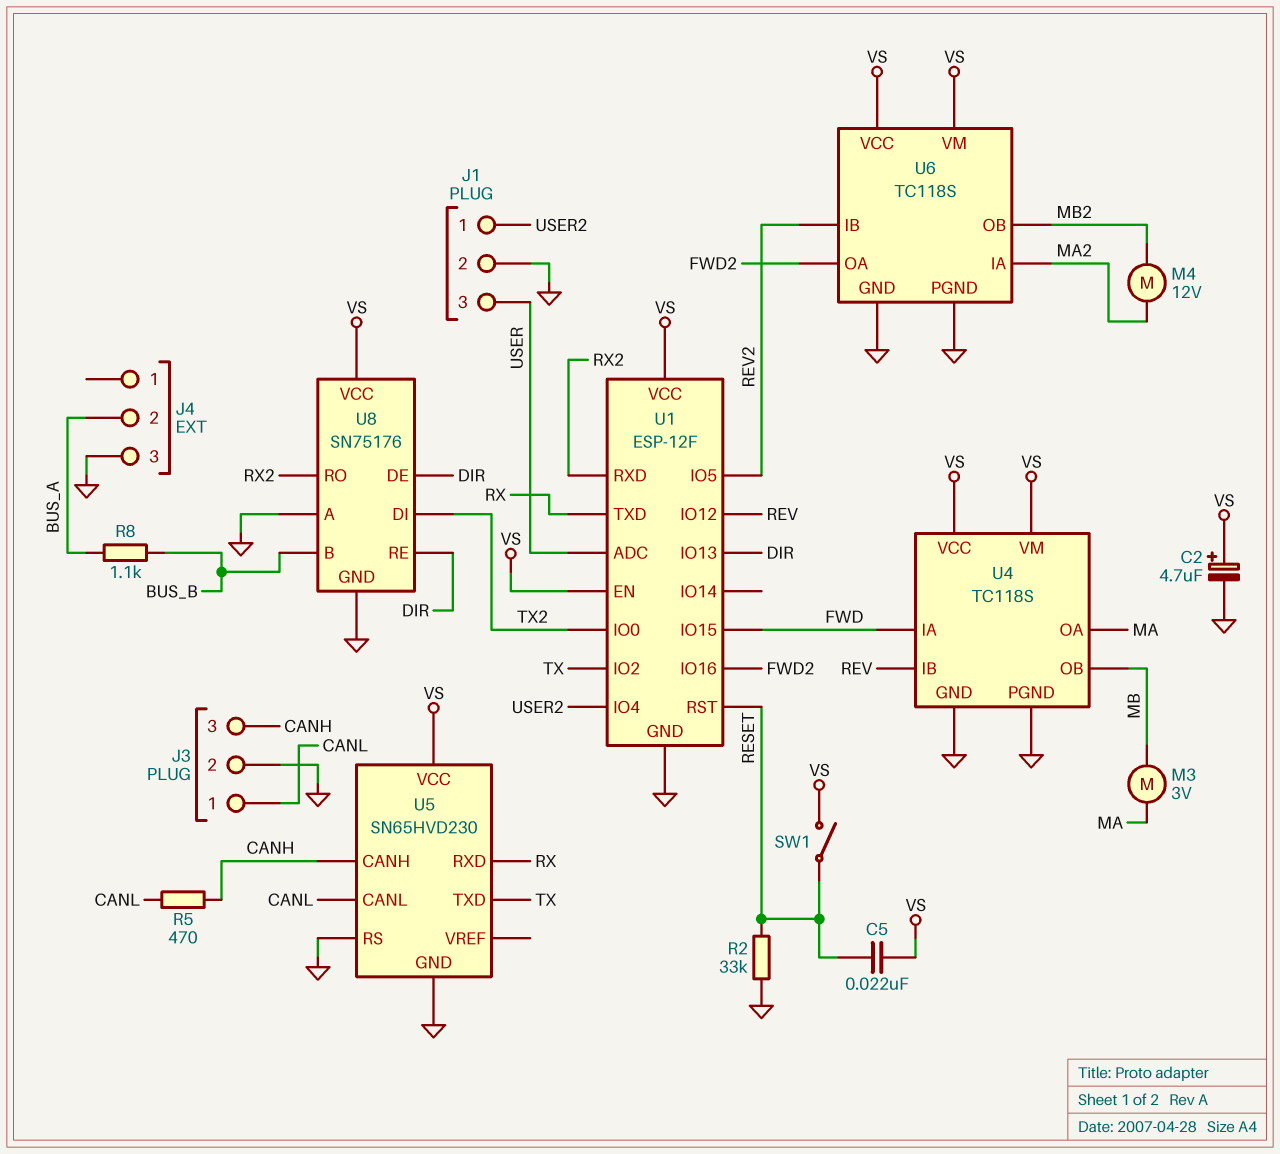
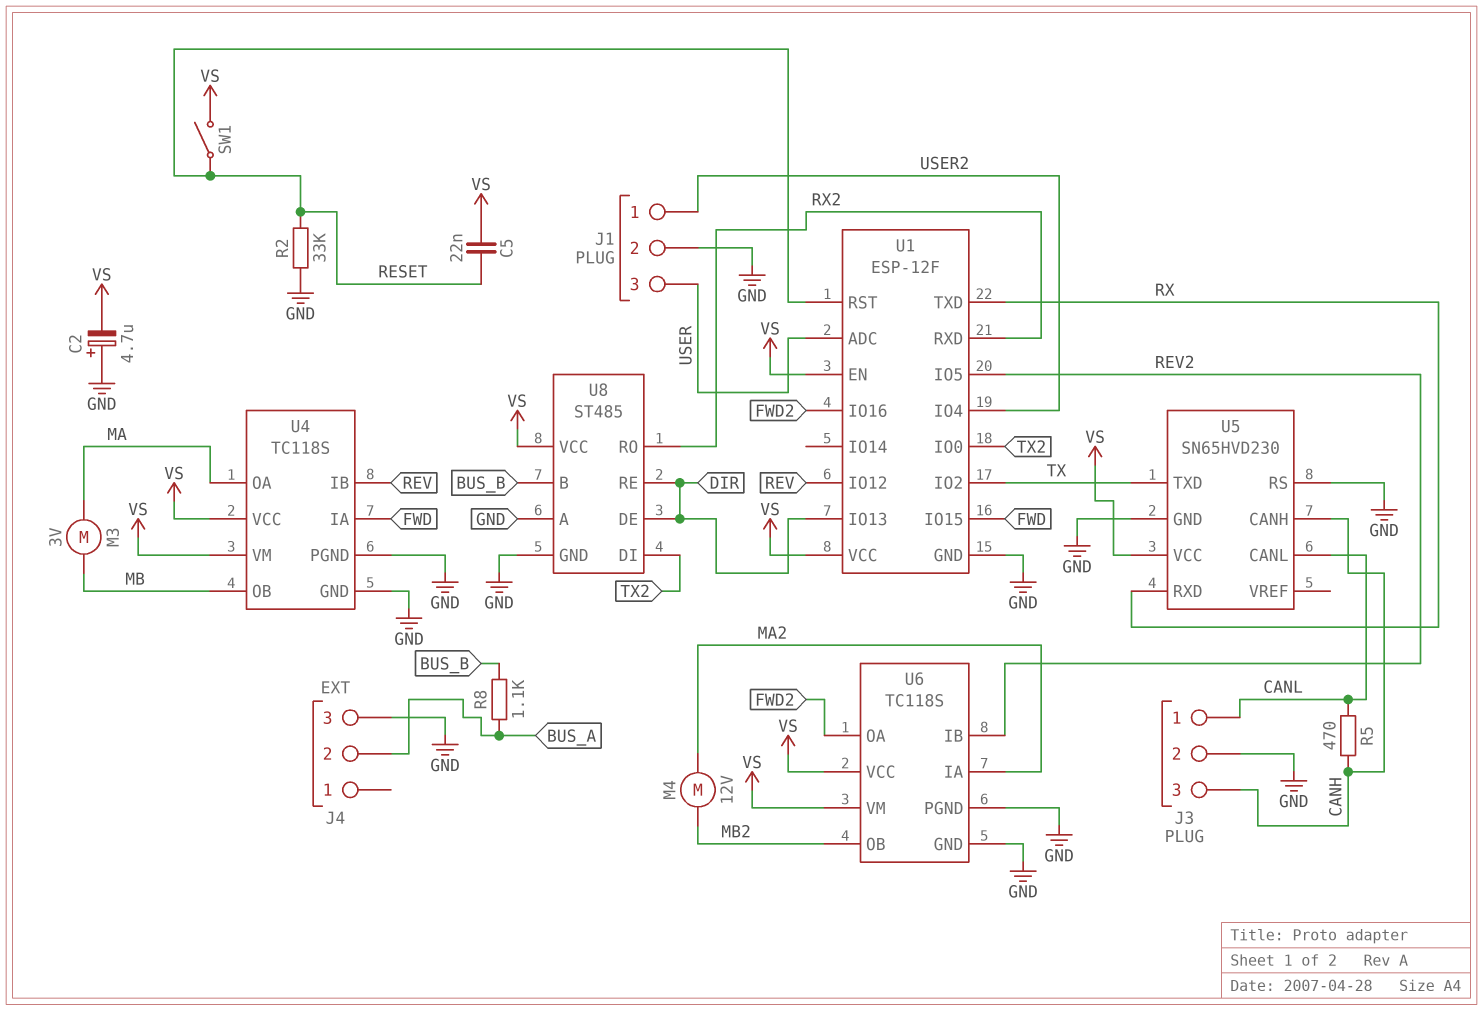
C2: 4.7uF (plus VS, minus GND) -> 4.7uF (plus GND, minus VS)
U8: SN75176 -> ST485

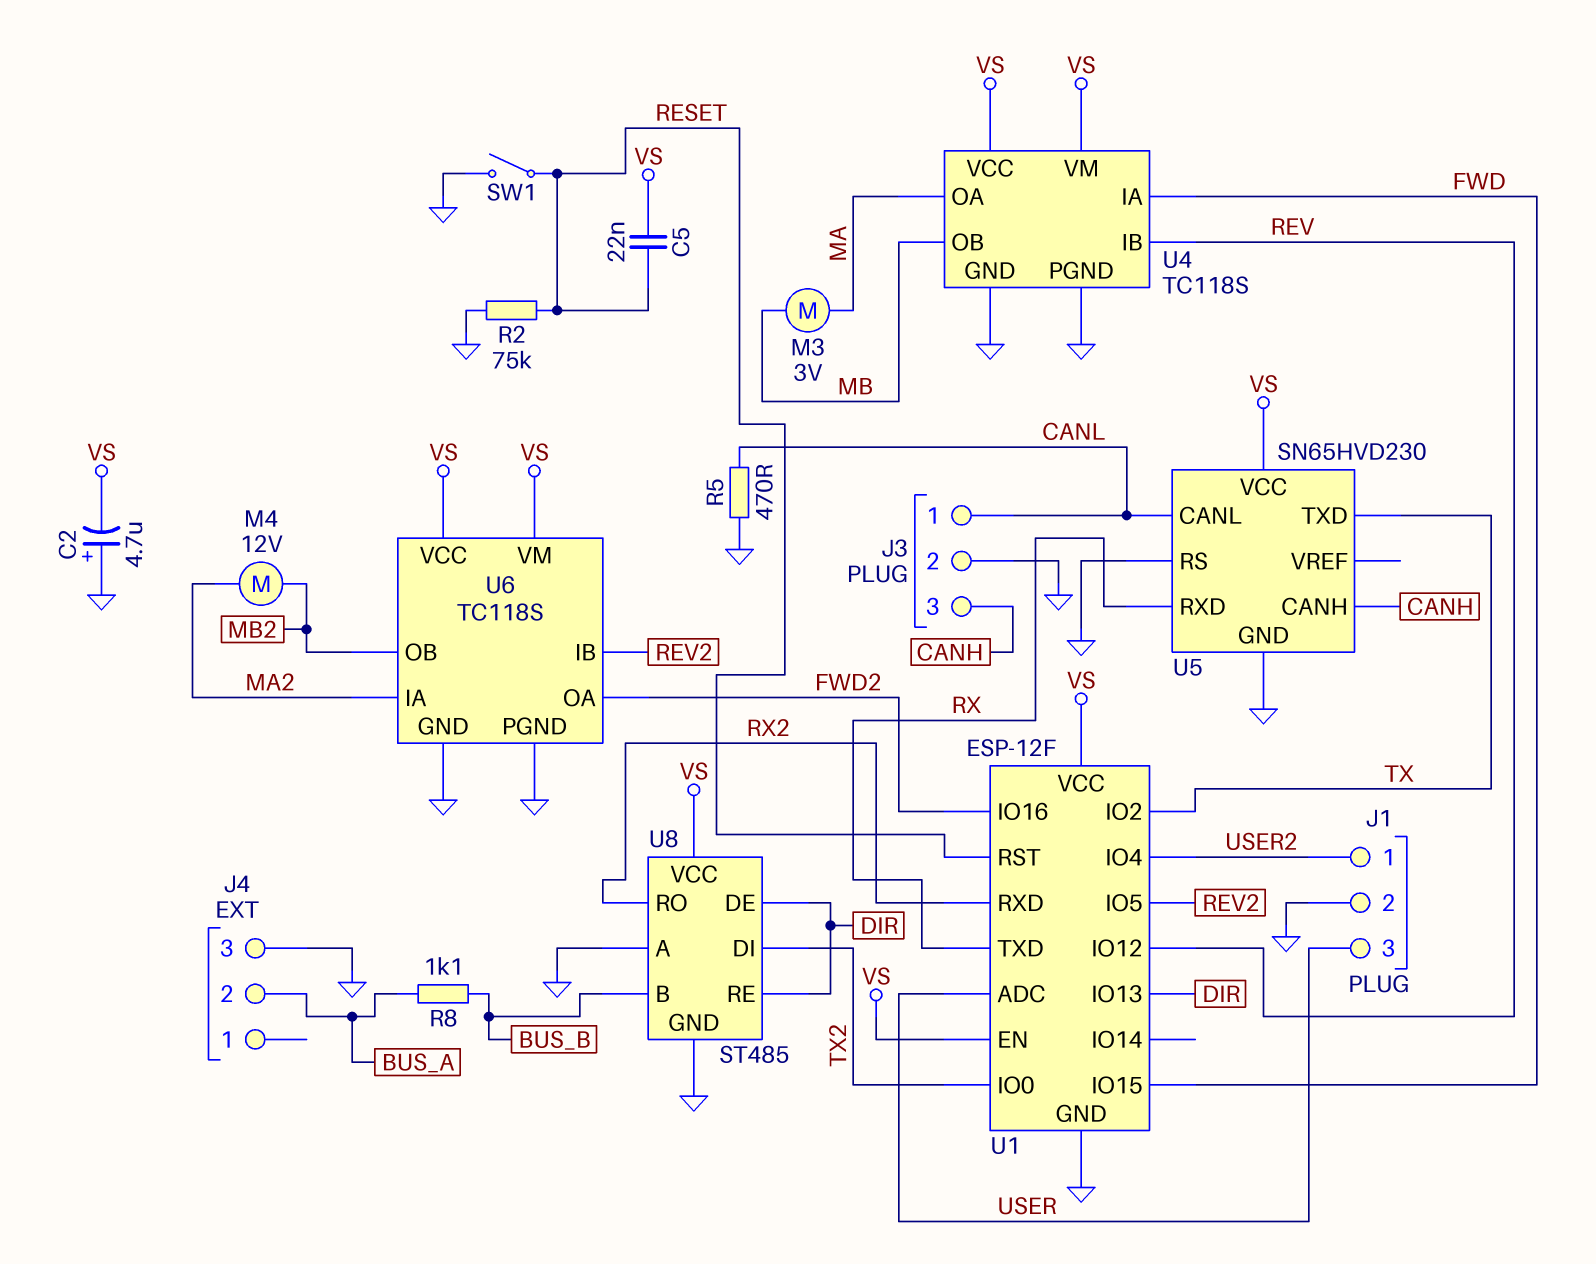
R2: 33k (GND, RESET) -> 75k (GND, RESET)
R5: 470 (CANH, CANL) -> 470 (CANL, GND)
SW1: switch (RESET, VS) -> switch (GND, RESET)

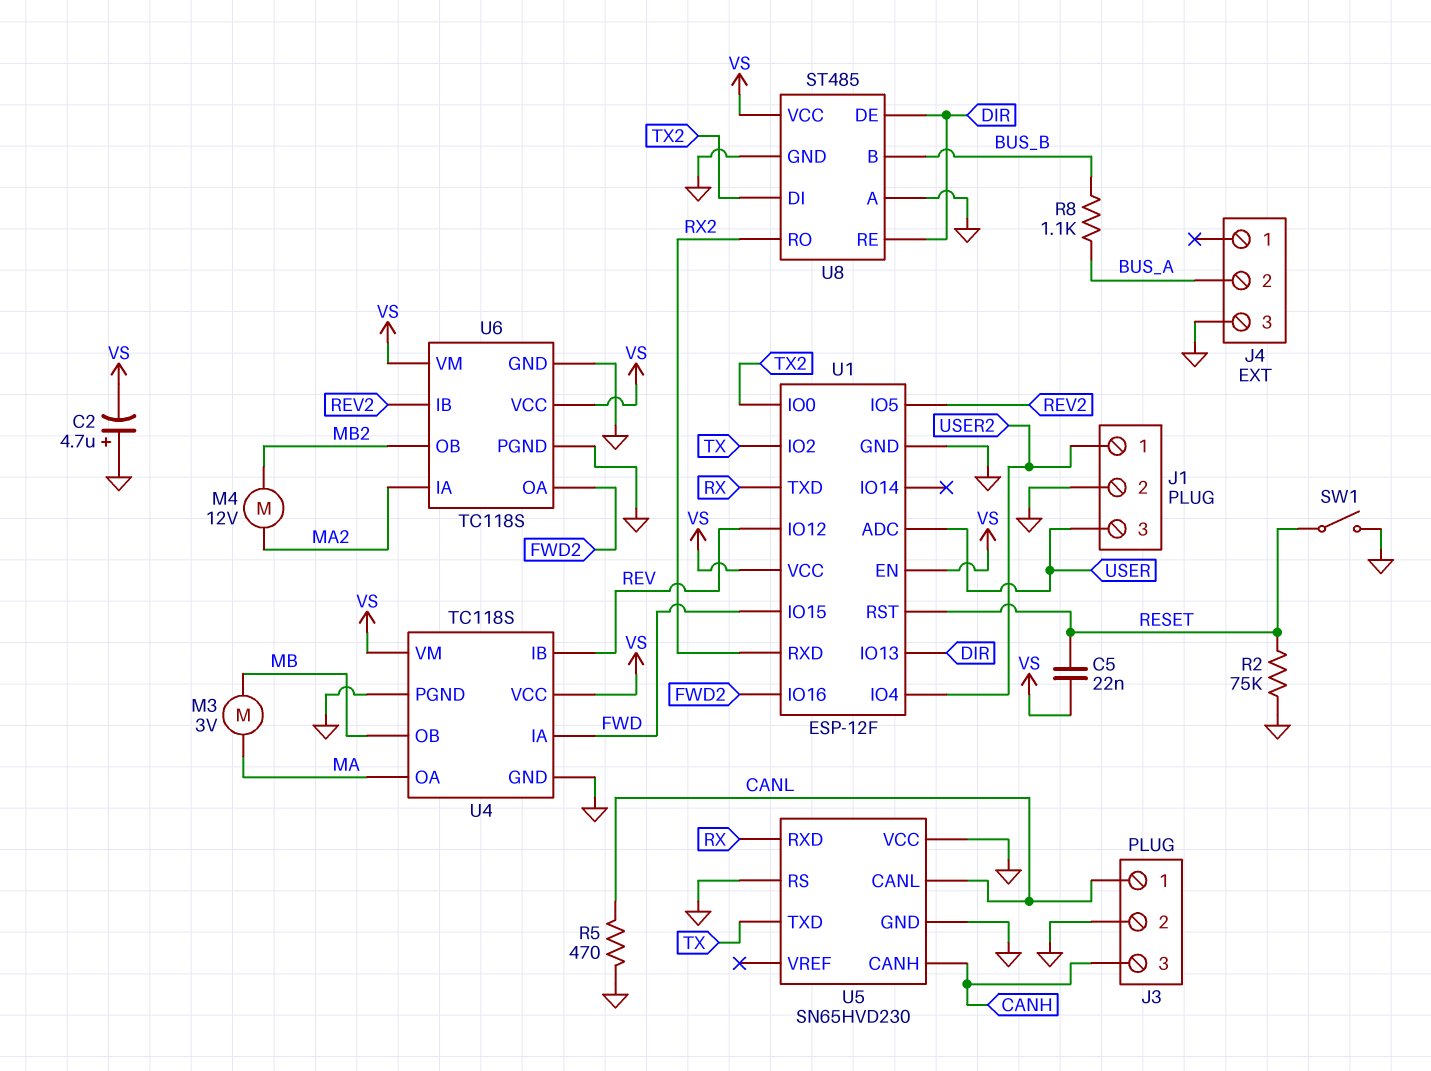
U5 pin VCC: VS -> GND

